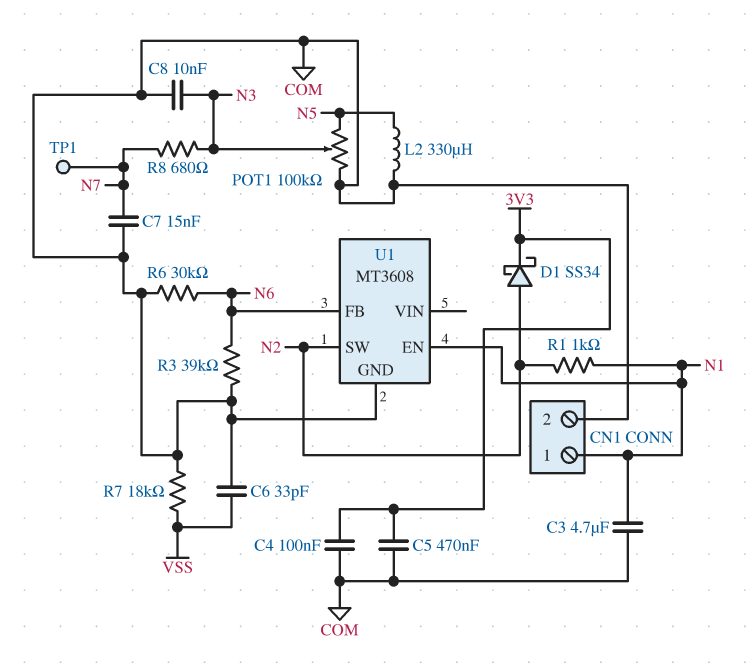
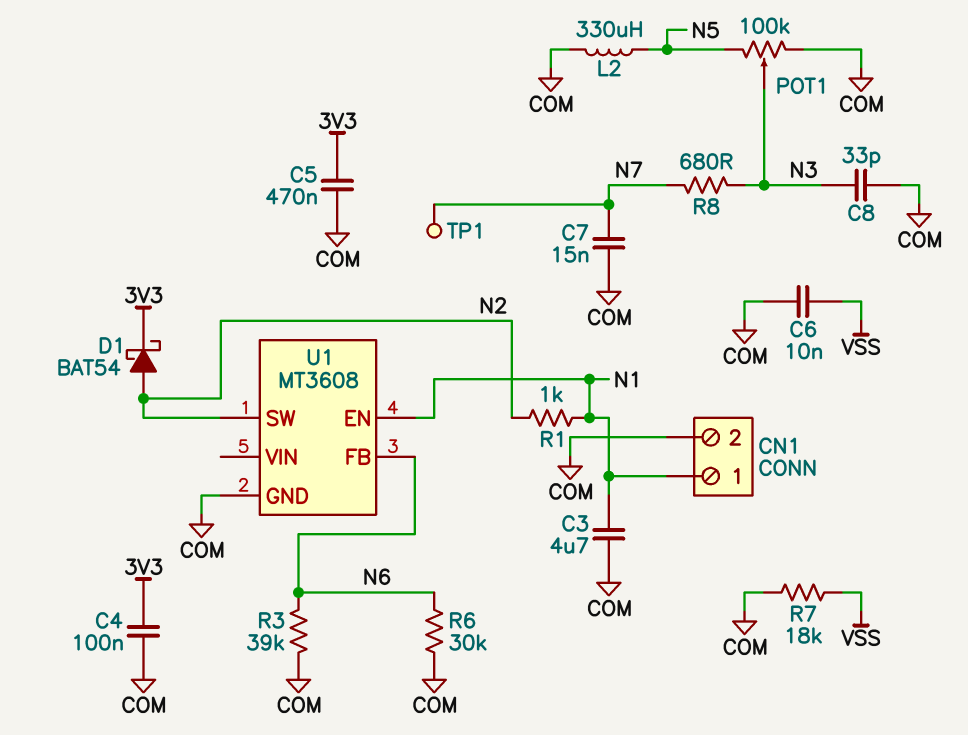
C6: 33pF (COM, VSS) -> 10nF (COM, VSS)
C8: 10nF (COM, N3) -> 33pF (COM, N3)
D1: schottky SS34 (A N2, K 3V3) -> schottky BAT54 (A N2, K 3V3)

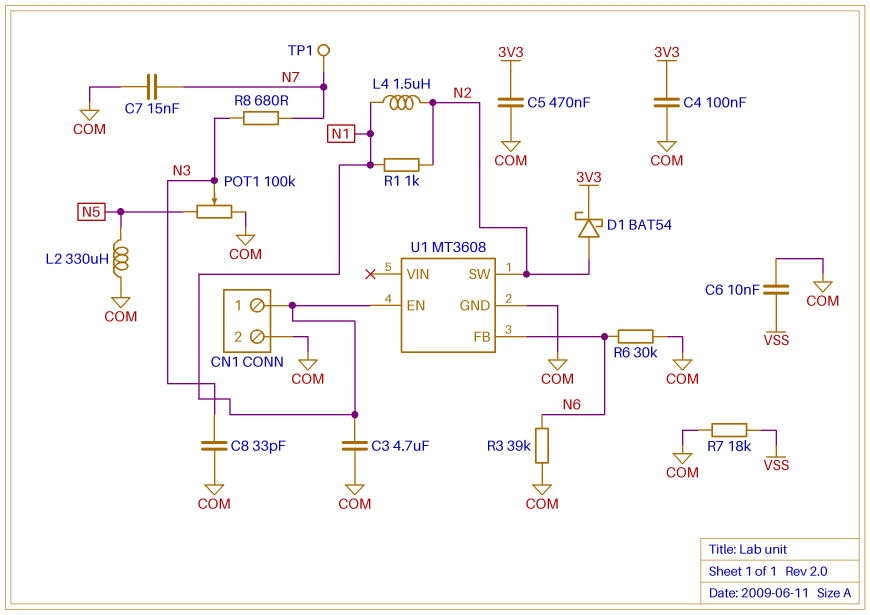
L4: none -> 1.5uH (N1, N2)

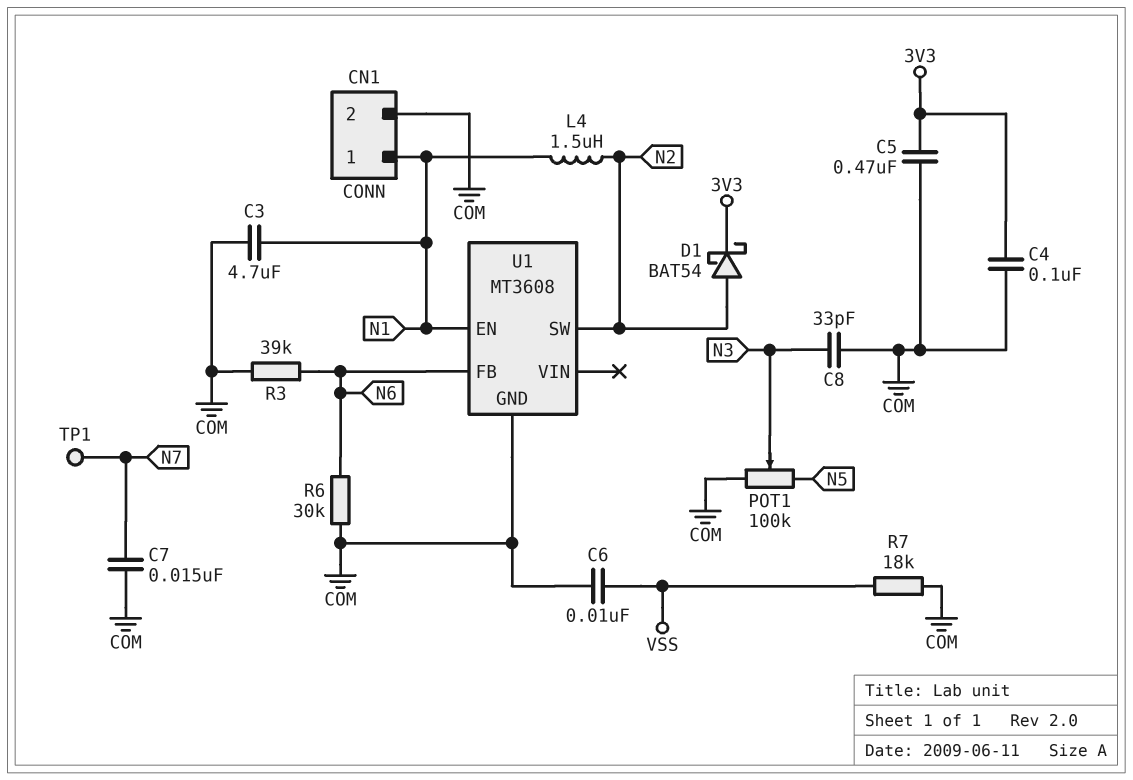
L2: 330uH (COM, N5) -> none
R1: 1k (N1, N2) -> none
R8: 680 (N3, N7) -> none

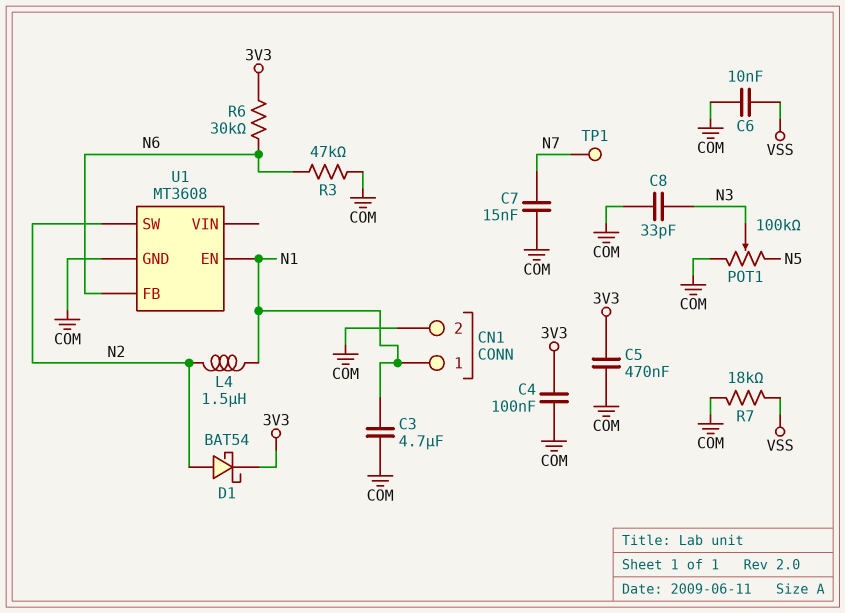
R3: 39k (COM, N6) -> 47k (COM, N6)
R6: 30k (COM, N6) -> 30k (3V3, N6)

